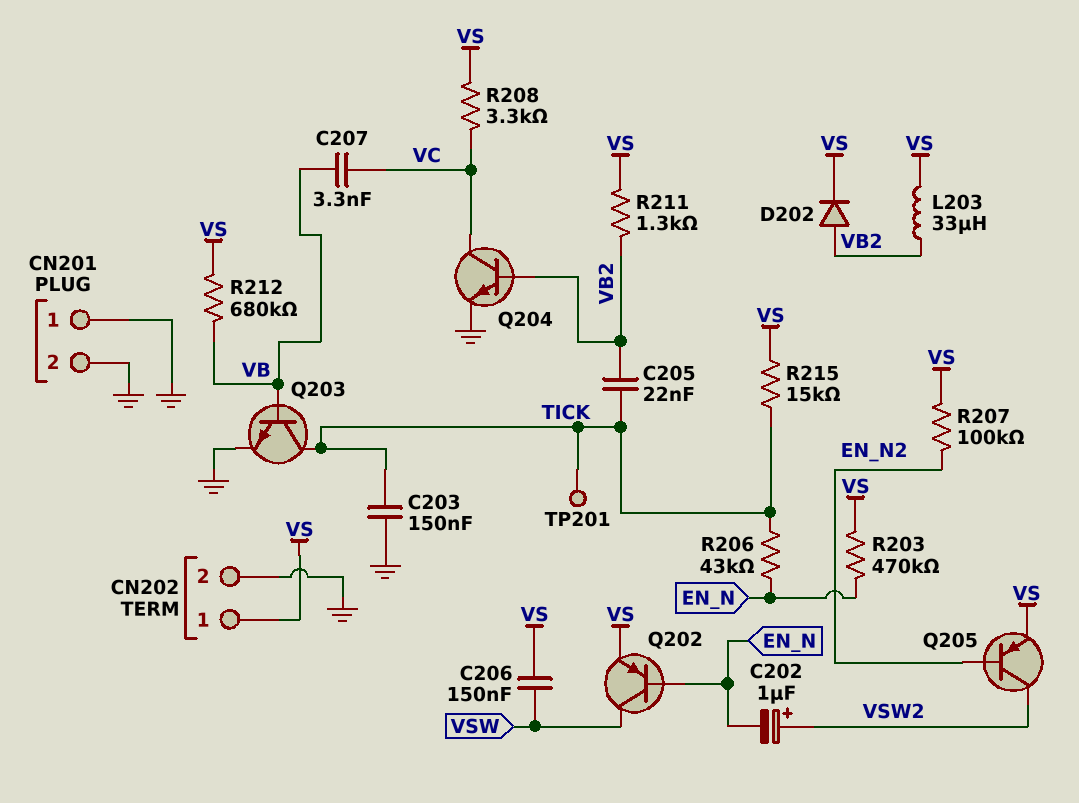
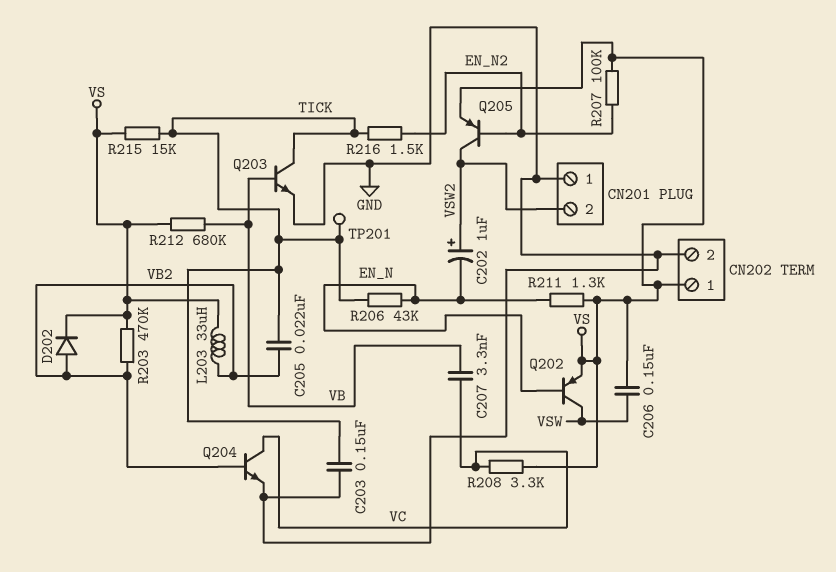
CN201 pin 2: GND -> VSW2
R203: 470k (EN_N, VS) -> 470k (VB2, VS)
R211: 1.3k (VB2, VS) -> 1.3k (EN_N, VS)
R216: none -> 1.5k (EN_N2, TICK)

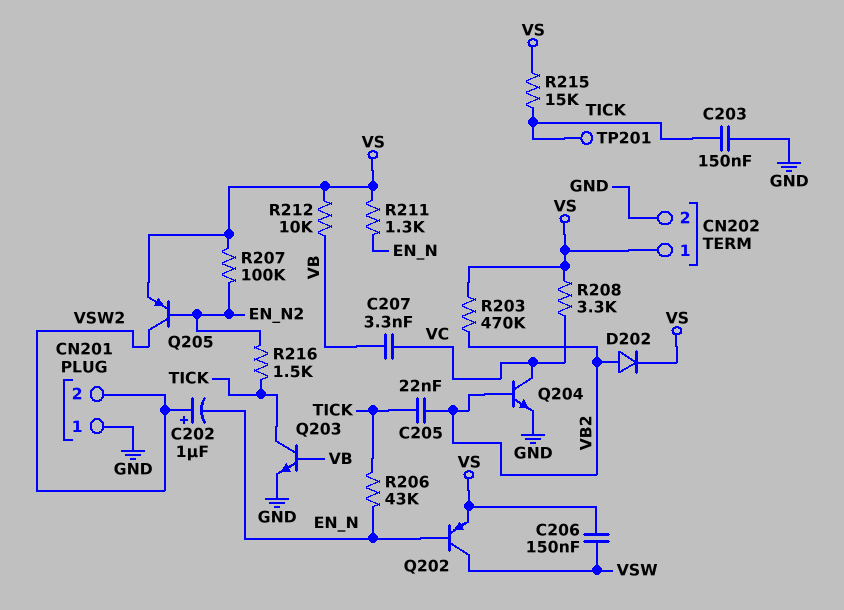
L203: 33uH (VB2, VS) -> none
R212: 680k (VB, VS) -> 10k (VB, VS)

